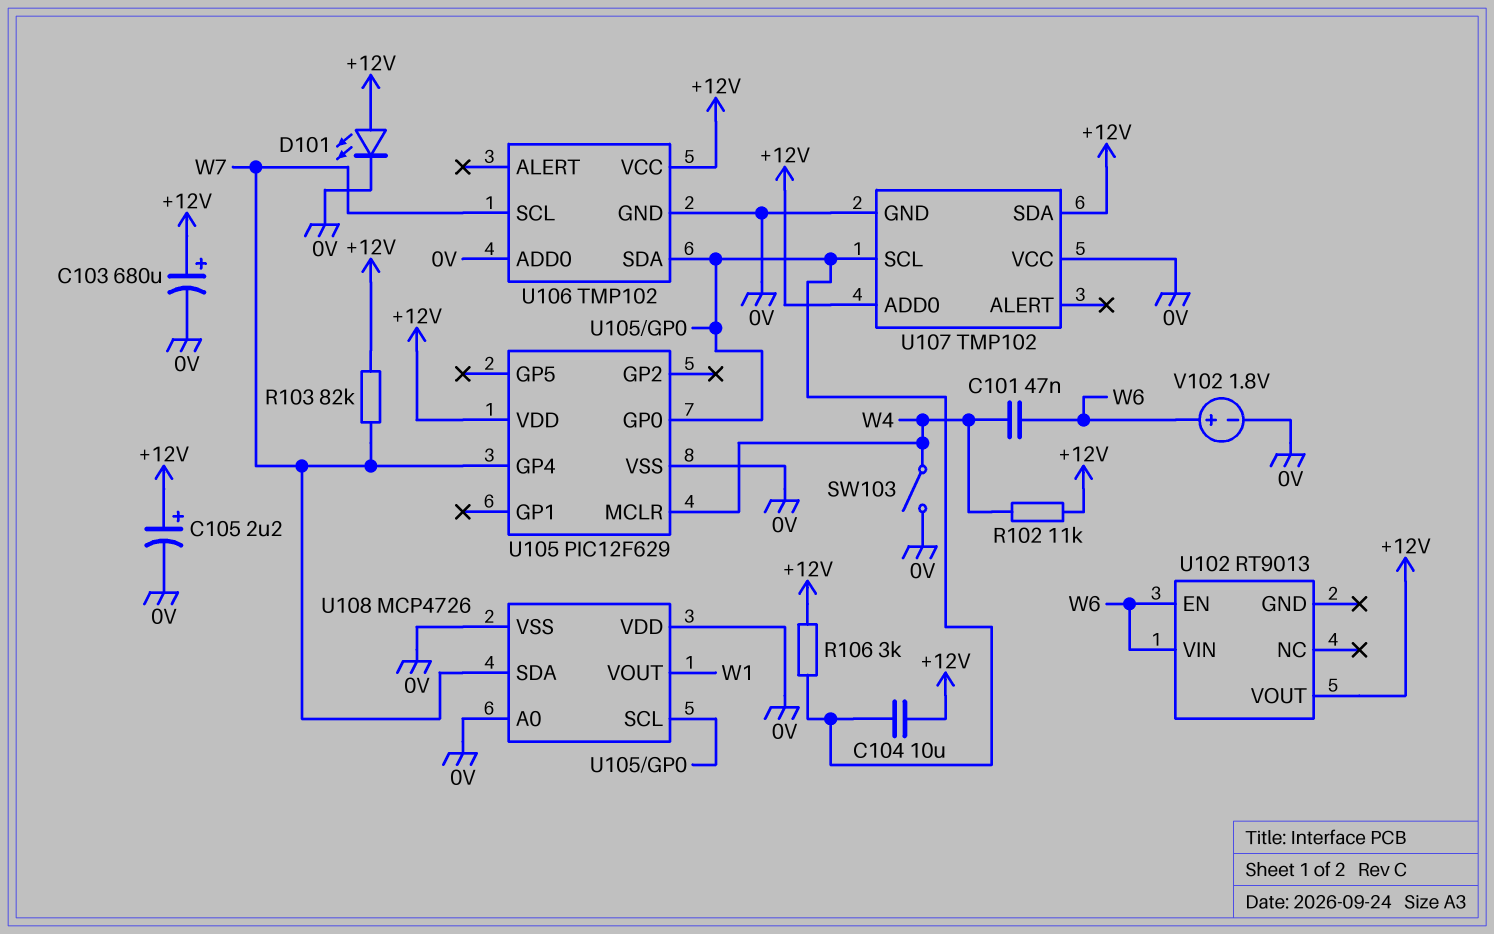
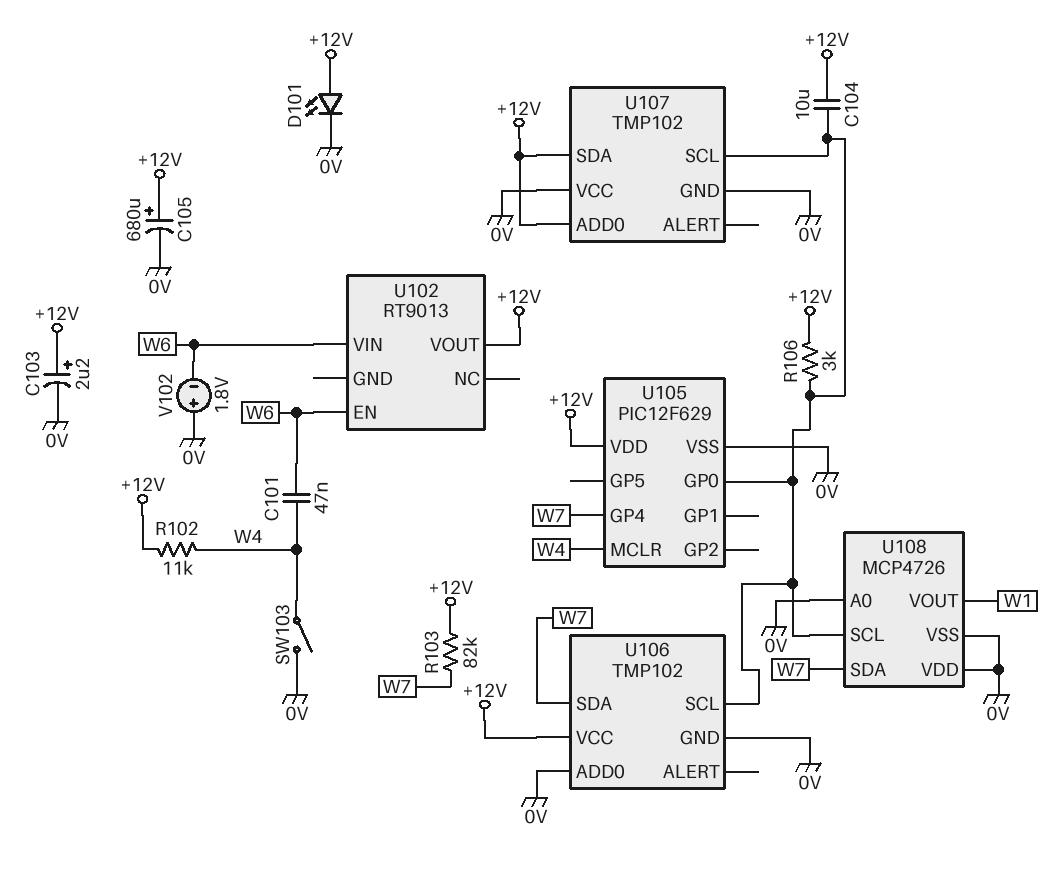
C103: 680uF (plus +12V, minus 0V) -> 2.2uF (plus +12V, minus 0V)
C105: 2.2uF (plus +12V, minus 0V) -> 680uF (plus +12V, minus 0V)
U106 pin SCL: W7 -> U105/GP0
U106 pin SDA: U105/GP0 -> W7
V102: 1.8V (plus W6, minus 0V) -> 1.8V (plus 0V, minus W6)

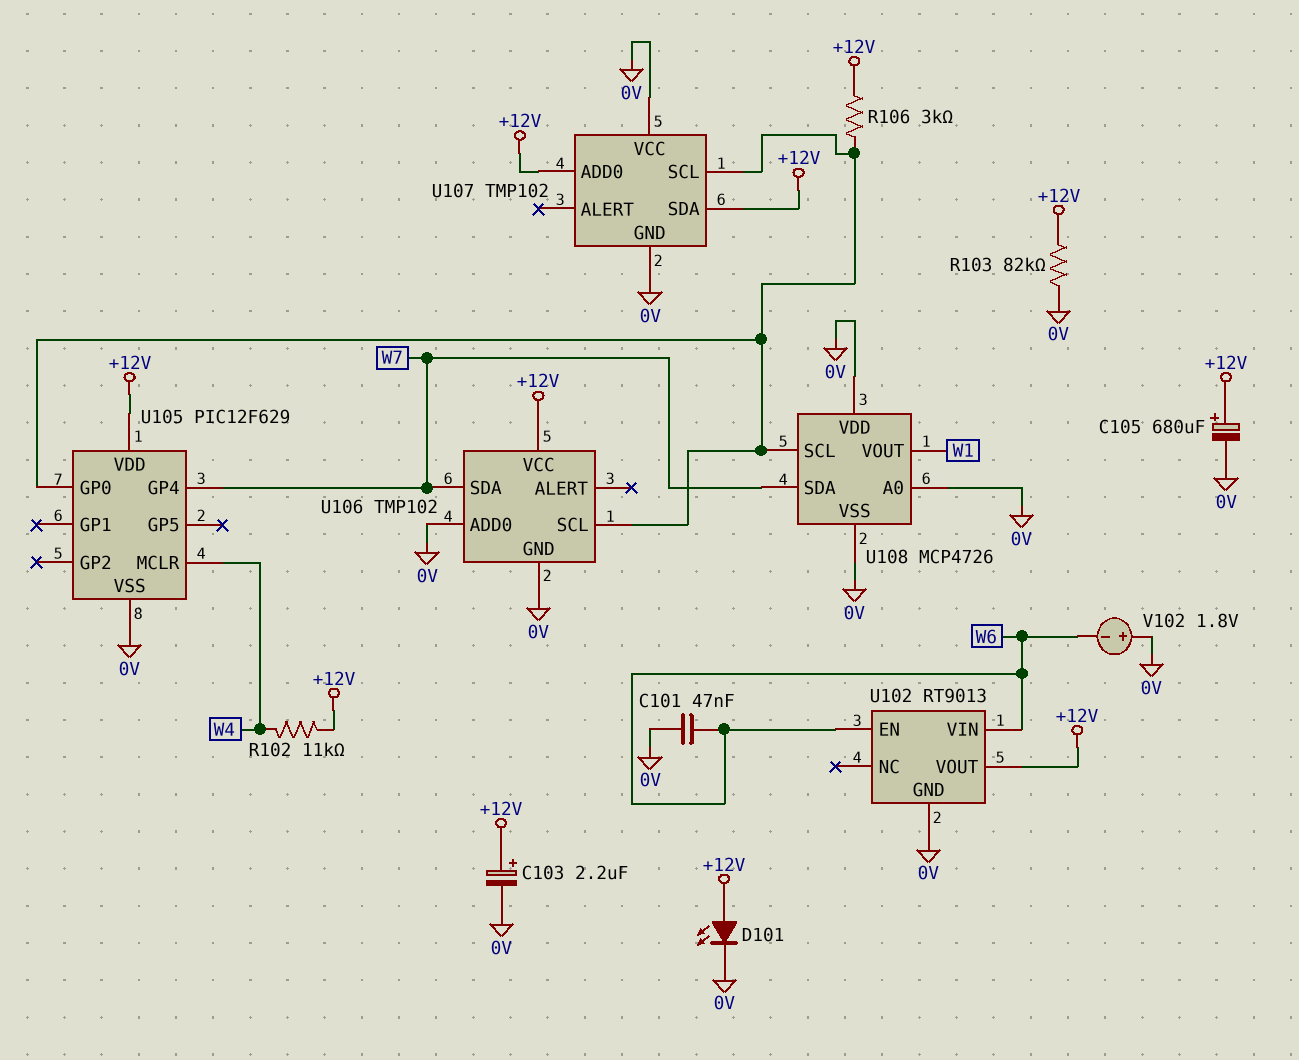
C101: 47nF (W4, W6) -> 47nF (0V, W6)
C104: 10uF (+12V, U105/GP0) -> none
R103: 82k (+12V, W7) -> 82k (+12V, 0V)
SW103: switch (0V, W4) -> none
U102 pin GND: none -> 0V

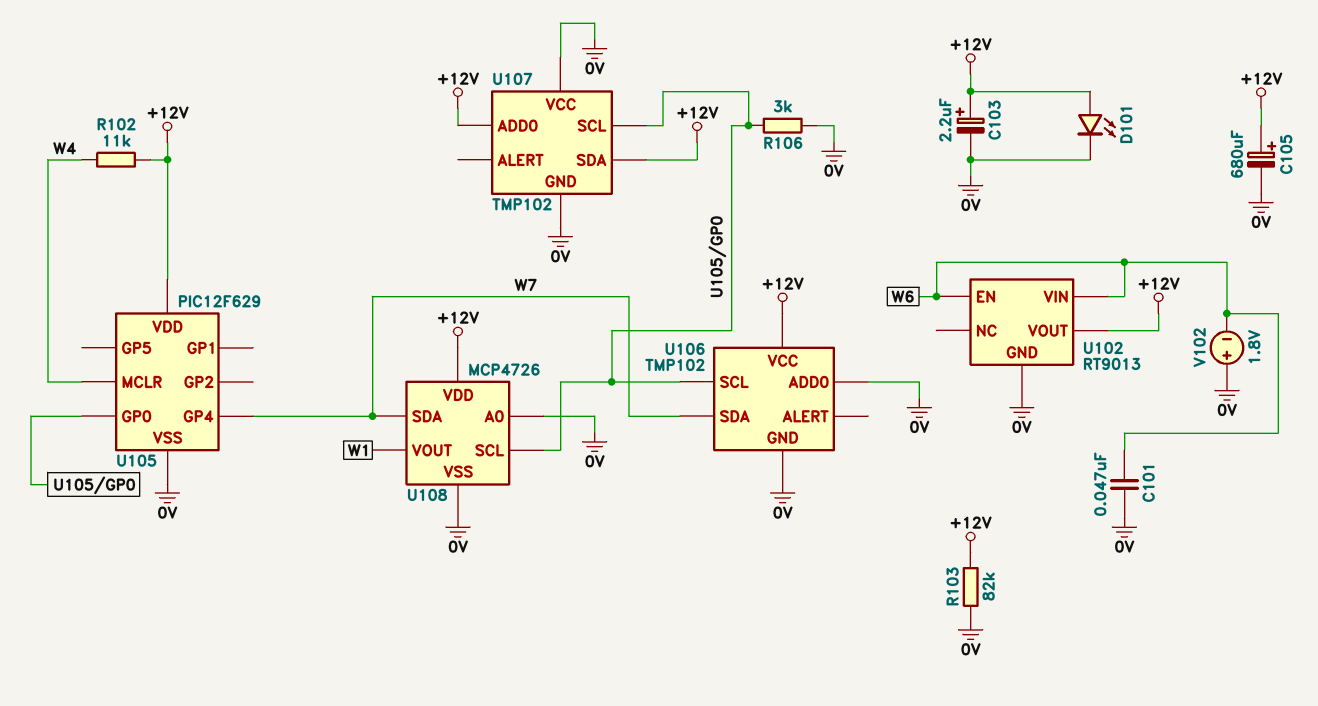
R106: 3k (+12V, U105/GP0) -> 3k (0V, U105/GP0)
U108 pin VDD: 0V -> +12V

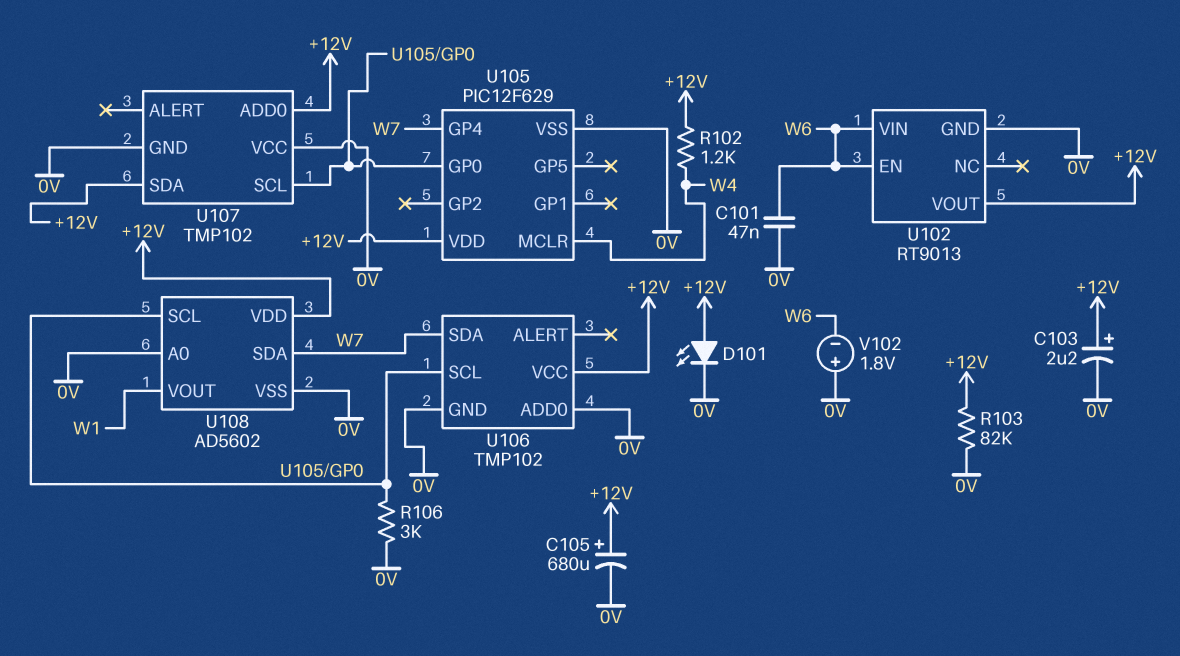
R102: 11k (+12V, W4) -> 1.2k (+12V, W4)
U108: MCP4726 -> AD5602

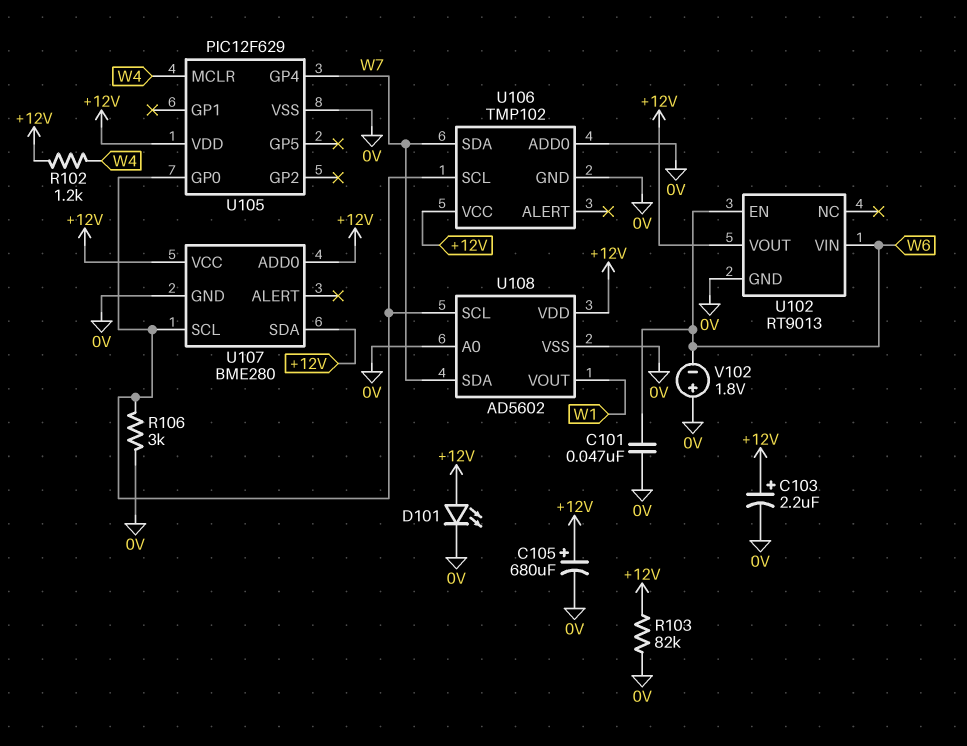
U107: TMP102 -> BME280
U107 pin VCC: 0V -> +12V

